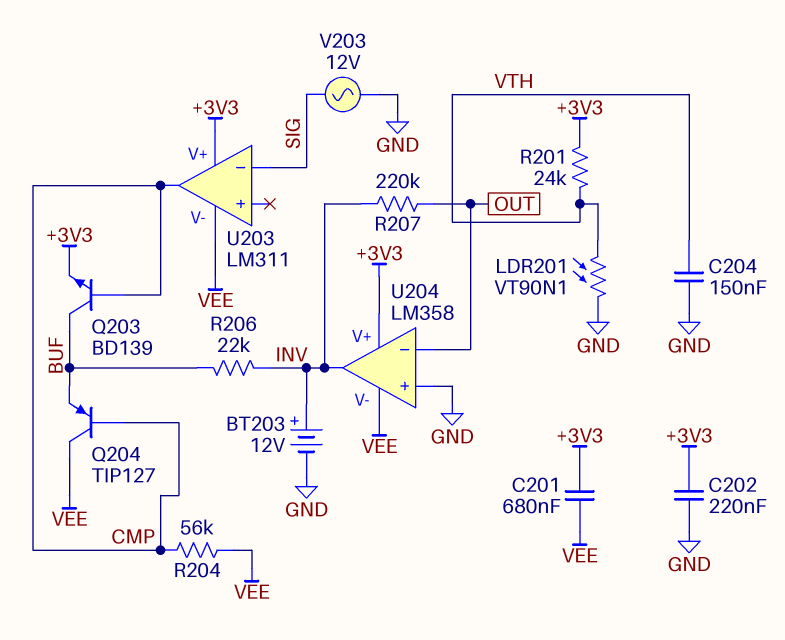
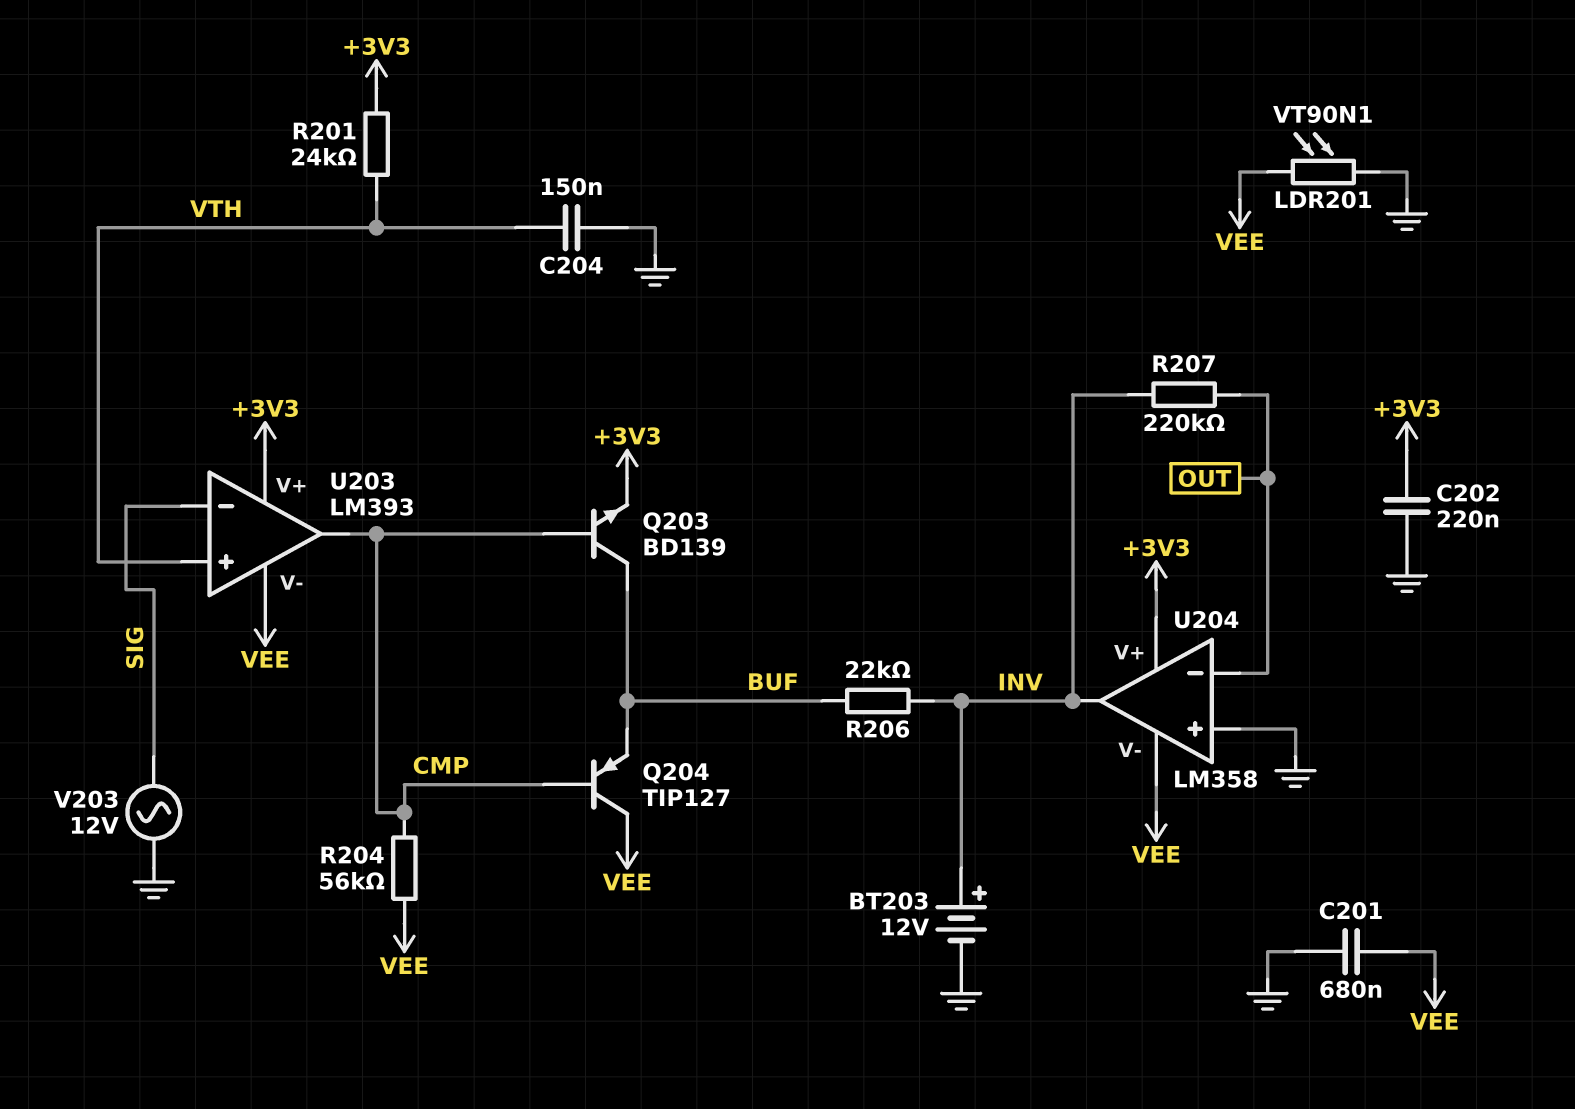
C201: 680nF (+3V3, VEE) -> 680nF (GND, VEE)
LDR201: VT90N1 (GND, VTH) -> VT90N1 (GND, VEE)
U203: LM311 -> LM393
U203 pin in+: none -> VTH

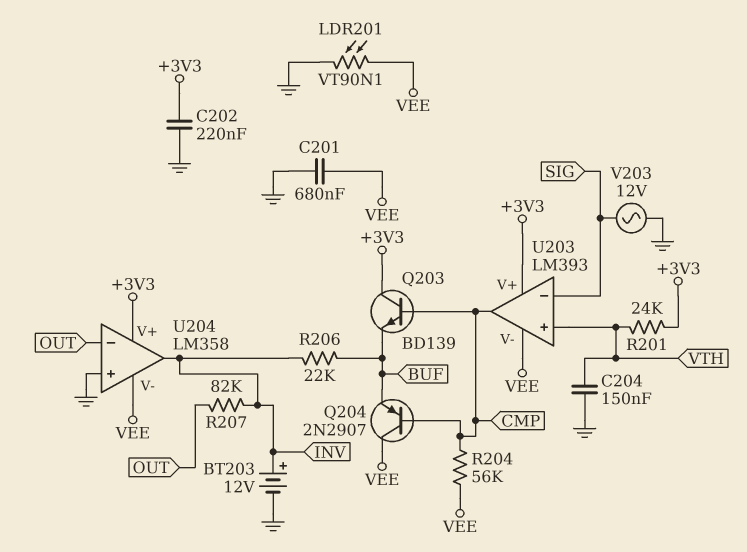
Q203: NPN BD139 (B CMP, C BUF, E +3V3) -> NPN BD139 (B CMP, C +3V3, E BUF)
Q204: PNP TIP127 (B CMP, C VEE, E BUF) -> PNP 2N2907 (B CMP, C VEE, E BUF)
R207: 220k (INV, OUT) -> 82k (INV, OUT)

